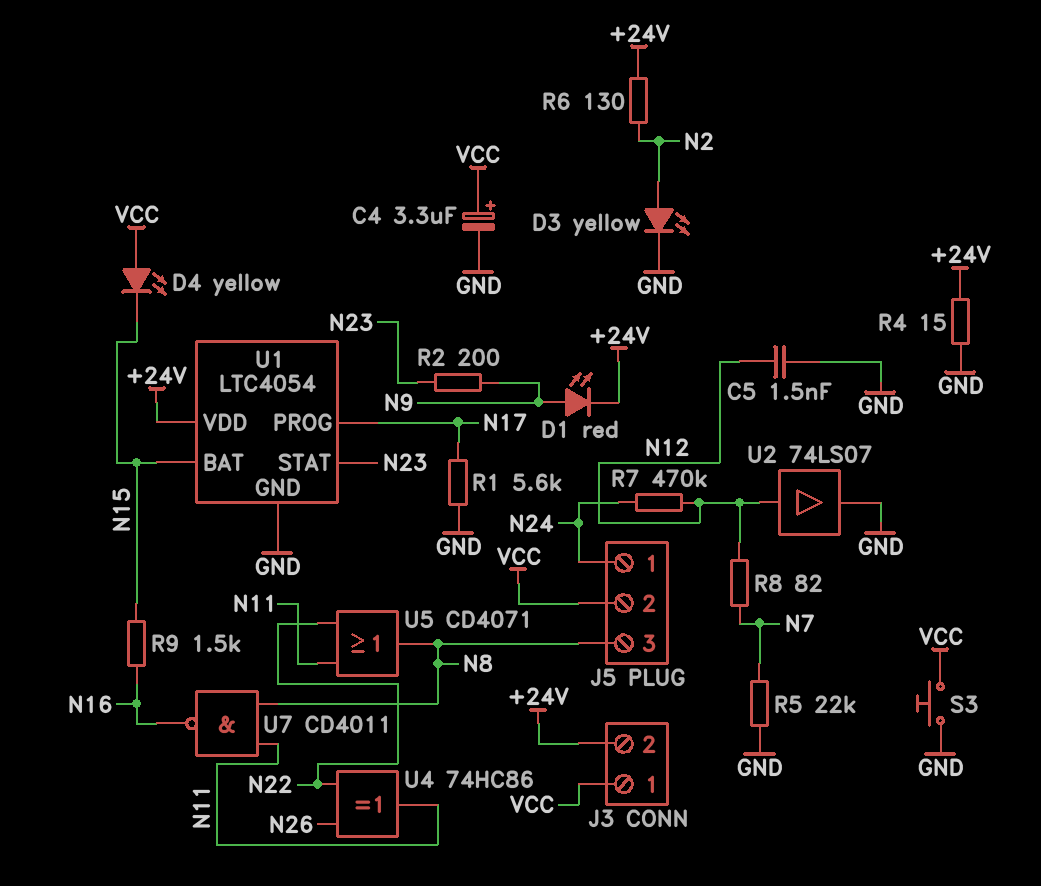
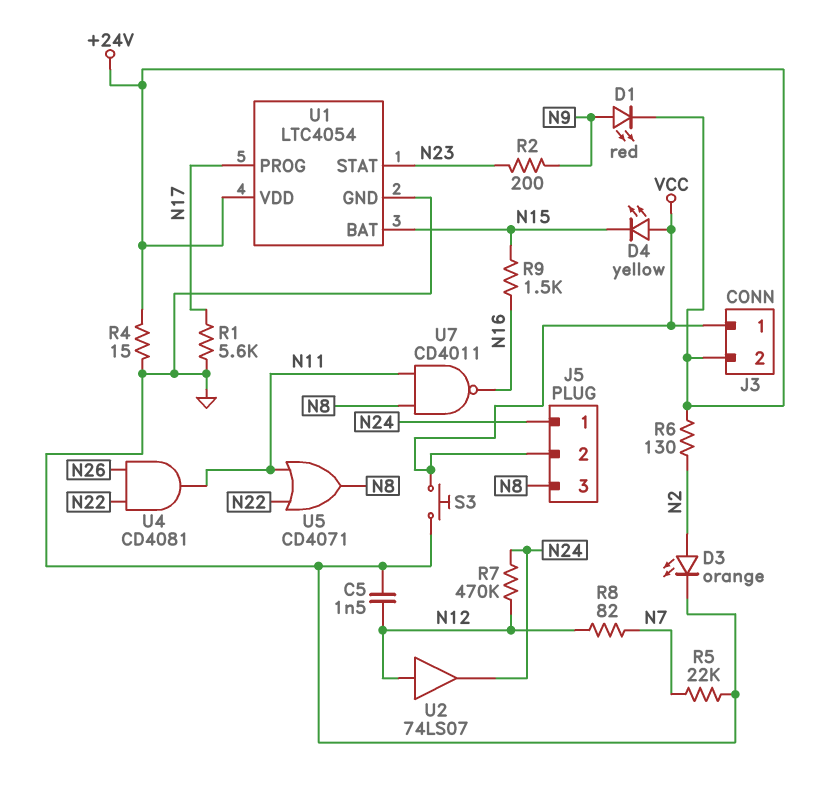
C4: 3.3uF (plus VCC, minus GND) -> none
D3: LED yellow (A N2, K GND) -> LED orange (A N2, K GND)
U2: buffer 74LS07 (in N12, out GND) -> buffer 74LS07 (in N12, out N24)
U4: XOR 74HC86 (in N22, in N26, out N11) -> AND CD4081 (in N22, in N26, out N11)

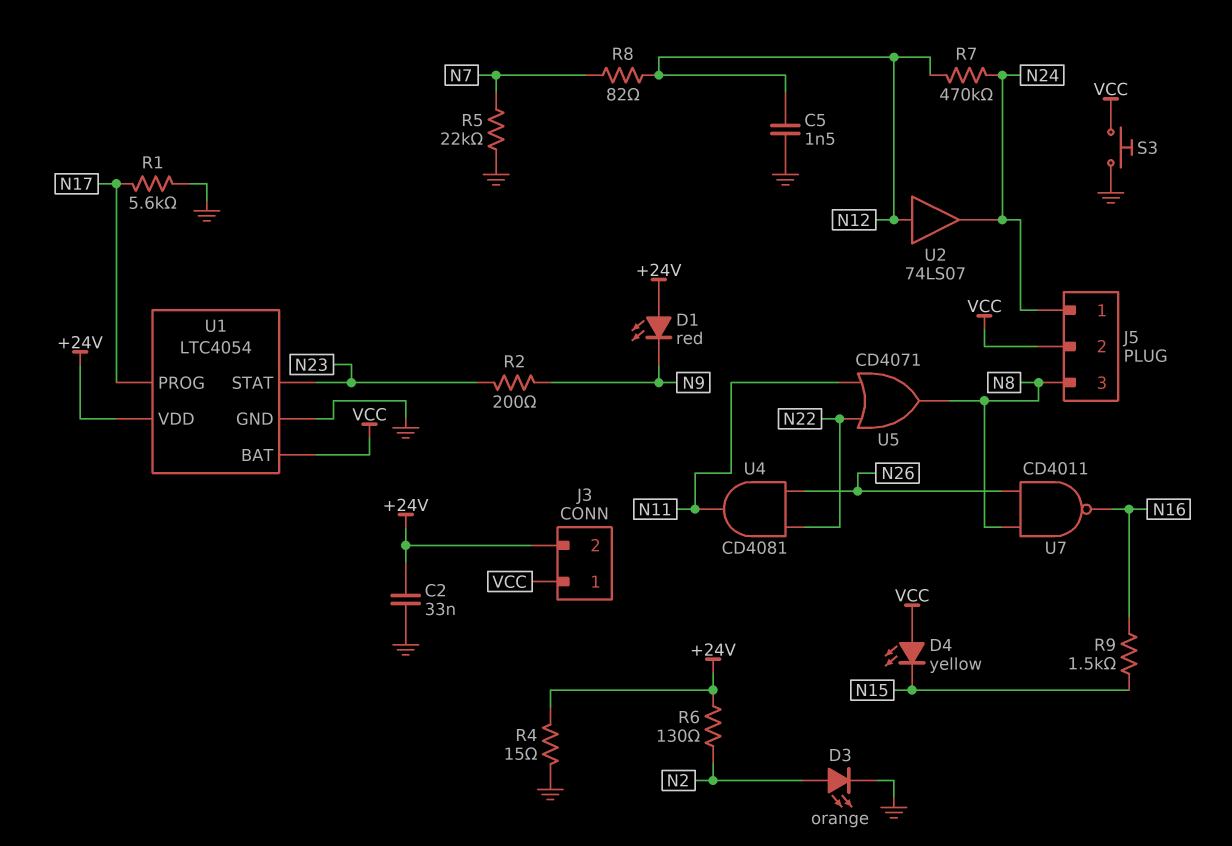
C2: none -> 33nF (+24V, GND)
D1: LED red (A N9, K +24V) -> LED red (A +24V, K N9)
U1 pin BAT: N15 -> VCC
U7: NAND CD4011 (in N8, in N11, out N16) -> NAND CD4011 (in N8, in N26, out N16)

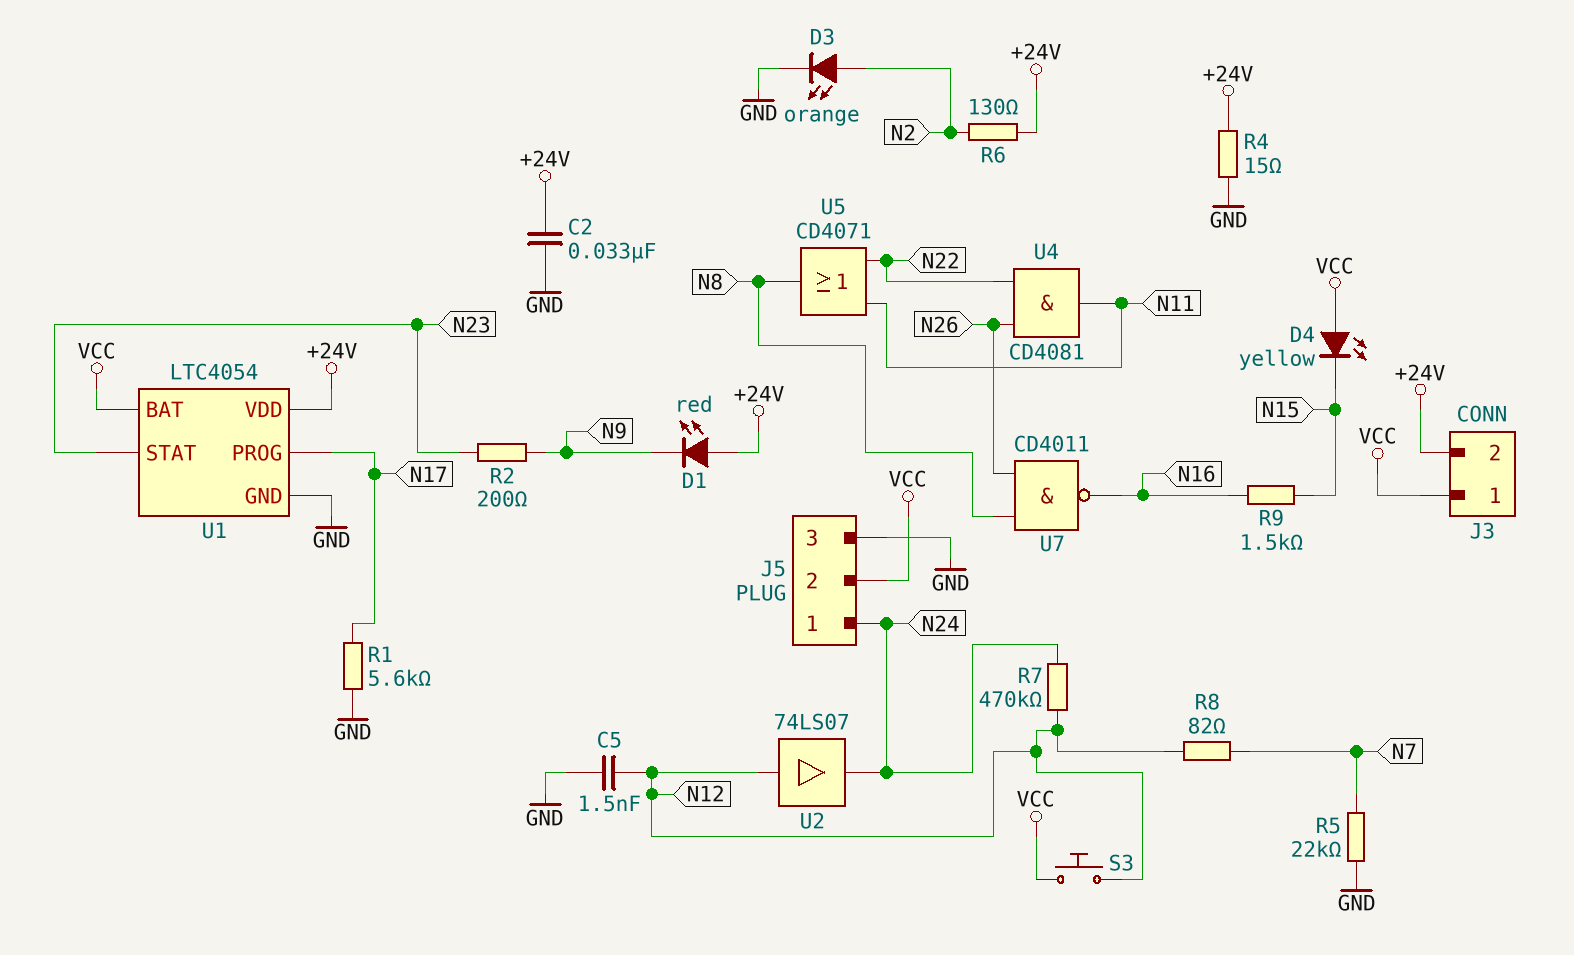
J5 pin 3: N8 -> GND
S3: button (GND, VCC) -> button (N12, VCC)

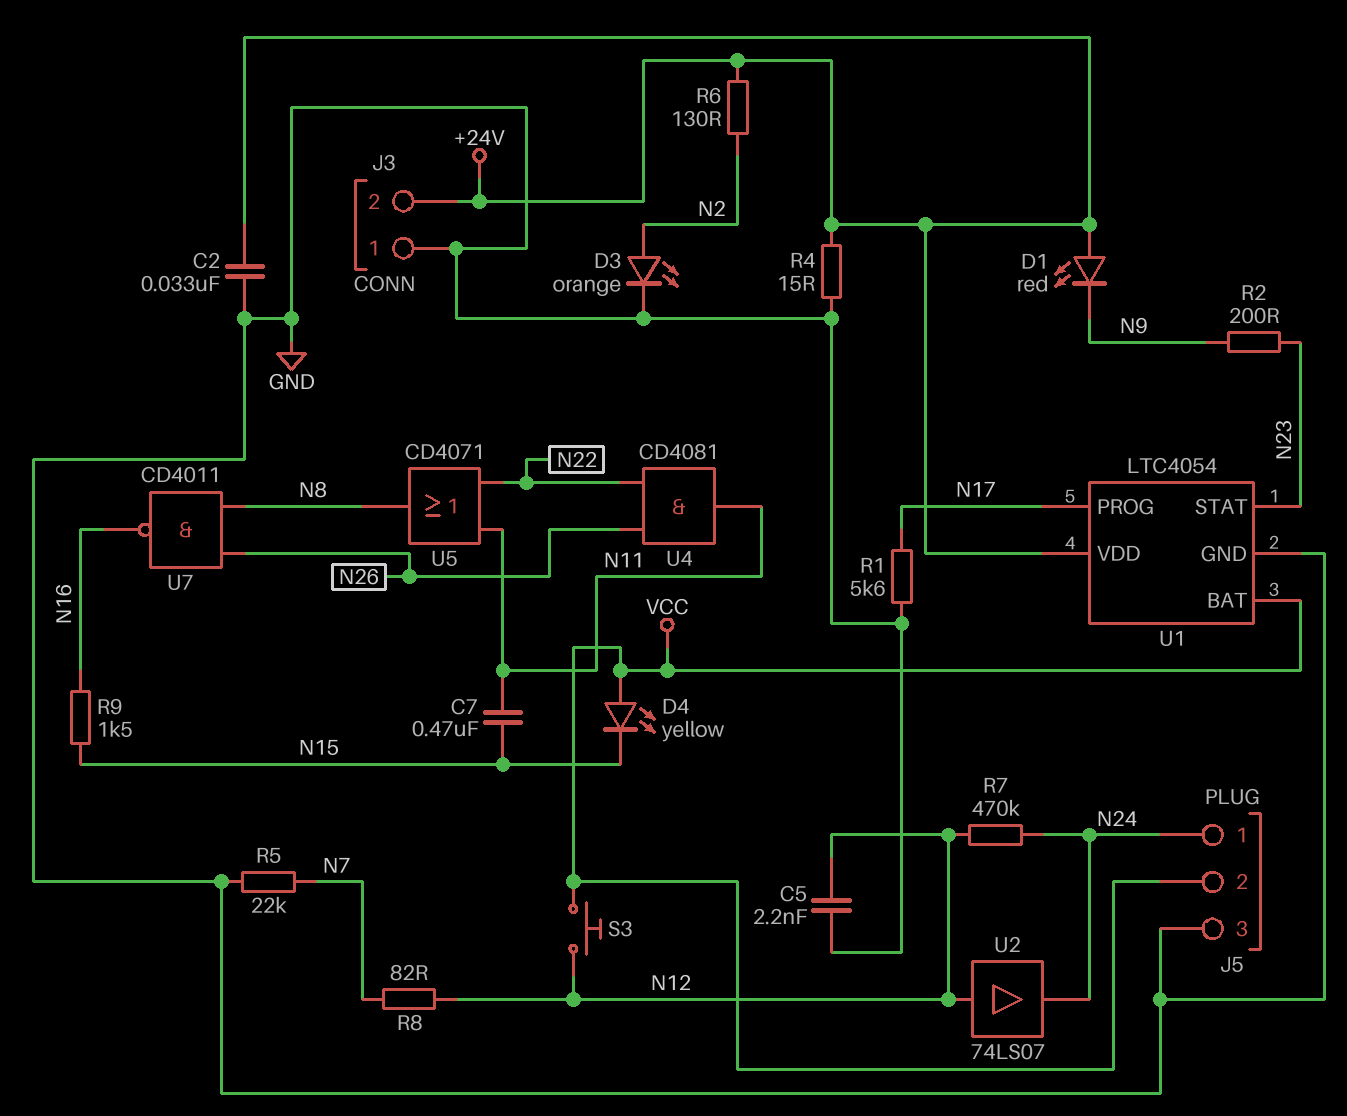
C5: 1.5nF (GND, N12) -> 2.2nF (GND, N12)
C7: none -> 470nF (N11, N15)
J3 pin 1: VCC -> GND

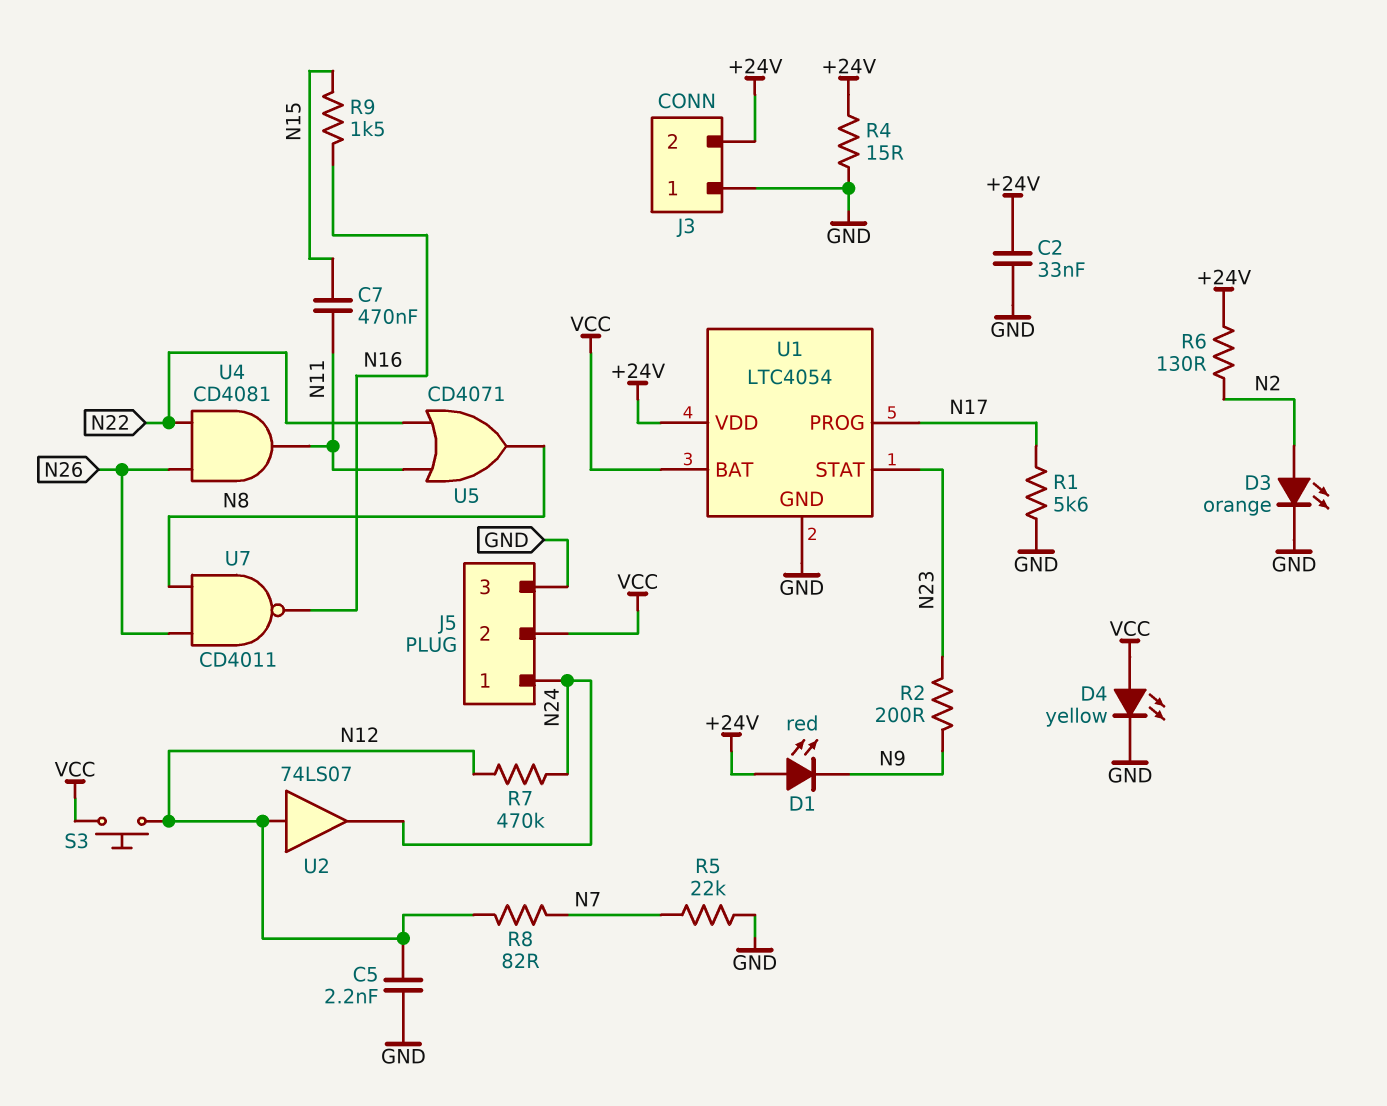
D4: LED yellow (A VCC, K N15) -> LED yellow (A VCC, K GND)

